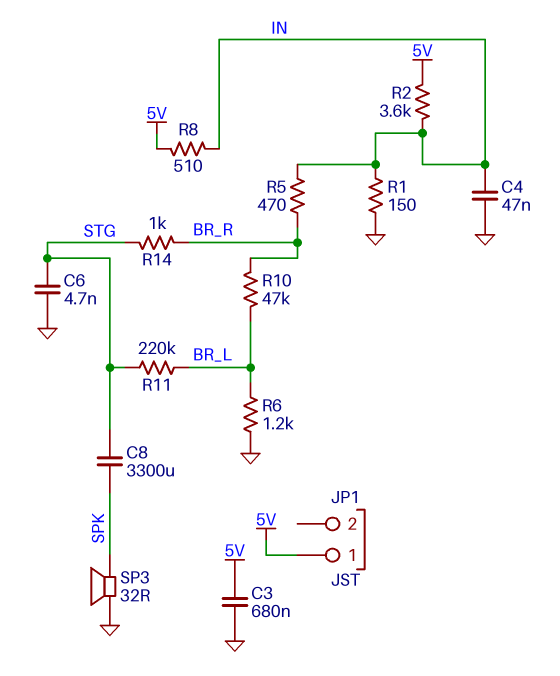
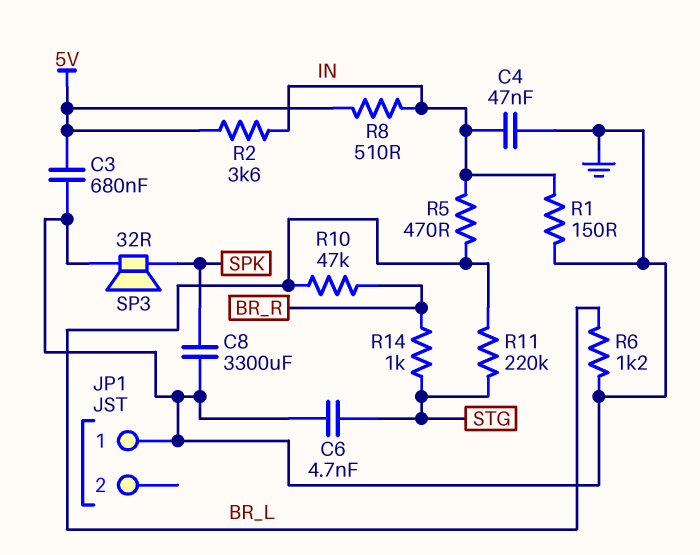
C8: 3300uF (SPK, STG) -> 3300uF (GND, SPK)
JP1 pin 1: 5V -> GND
R5: 470 (BR_R, IN) -> 470 (BR_L, IN)

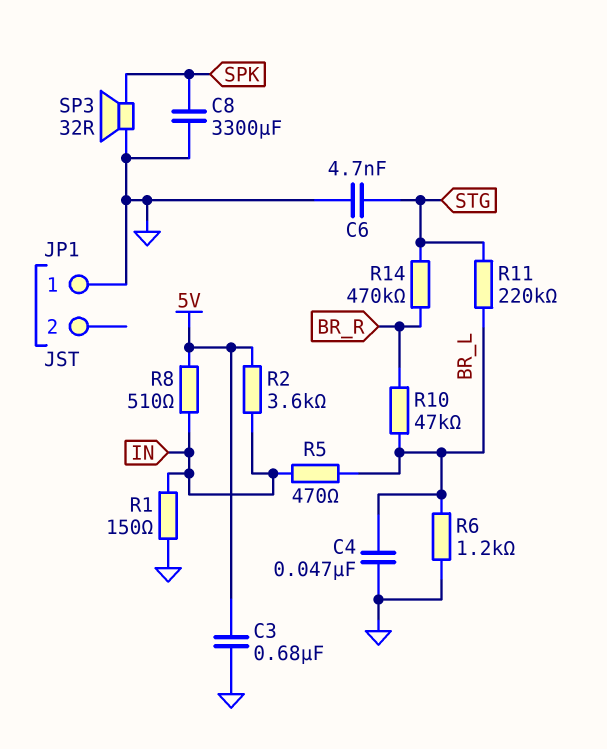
C4: 47nF (GND, IN) -> 47nF (BR_L, GND)
R14: 1k (BR_R, STG) -> 470k (BR_R, STG)

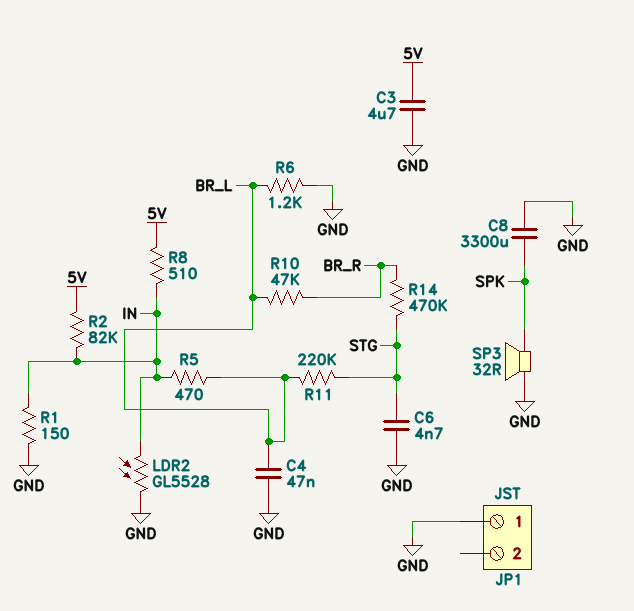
C3: 680nF (5V, GND) -> 4.7uF (5V, GND)
LDR2: none -> GL5528 (GND, IN)
R2: 3.6k (5V, IN) -> 82k (5V, IN)

